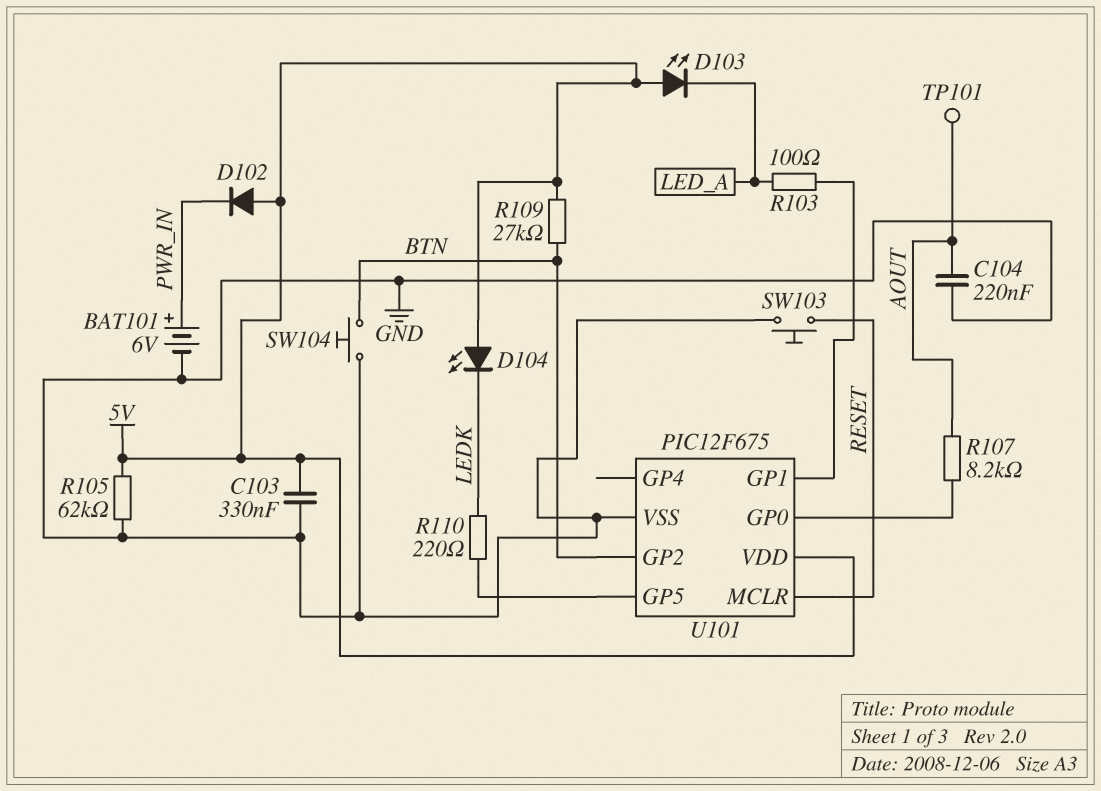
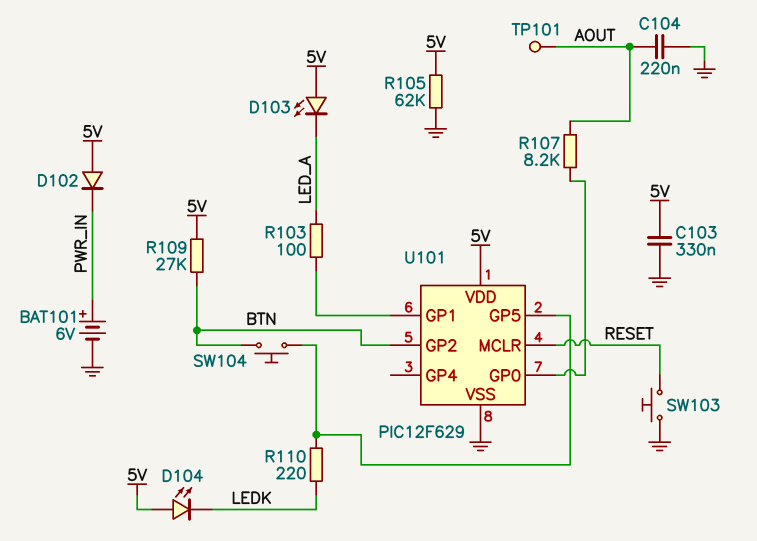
SW104: button (BTN, GND) -> button (BTN, U101/GP5)
U101: PIC12F675 -> PIC12F629

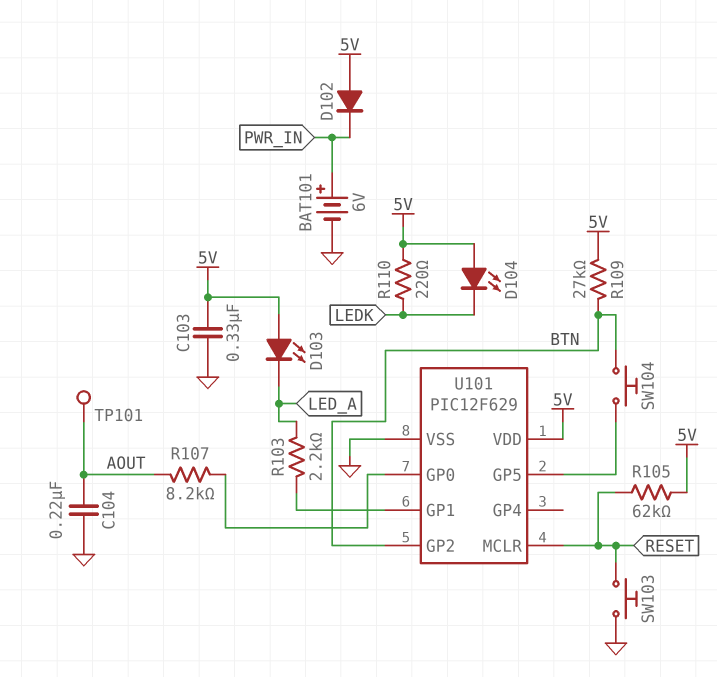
R103: 100 (LED_A, U101/GP1) -> 2.2k (LED_A, U101/GP1)
R105: 62k (5V, GND) -> 62k (5V, RESET)
R110: 220 (LEDK, U101/GP5) -> 220 (5V, LEDK)

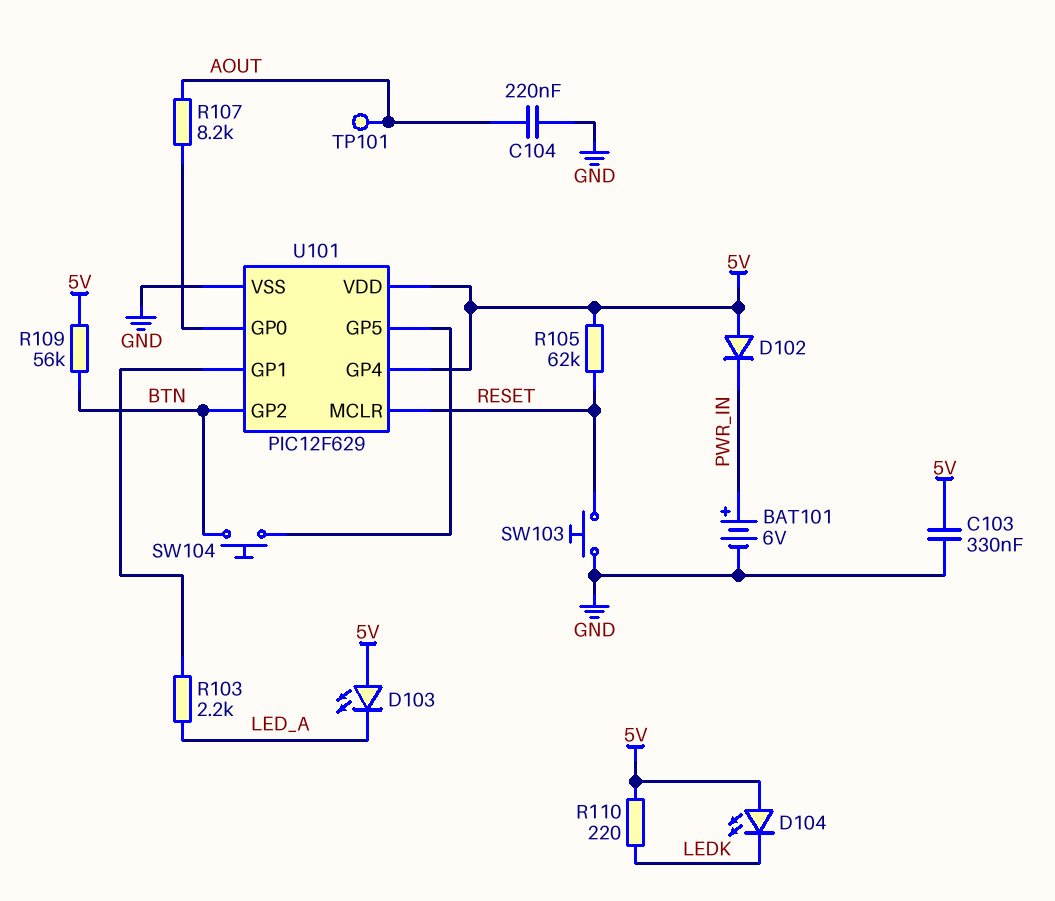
R109: 27k (5V, BTN) -> 56k (5V, BTN)
U101 pin GP4: none -> 5V

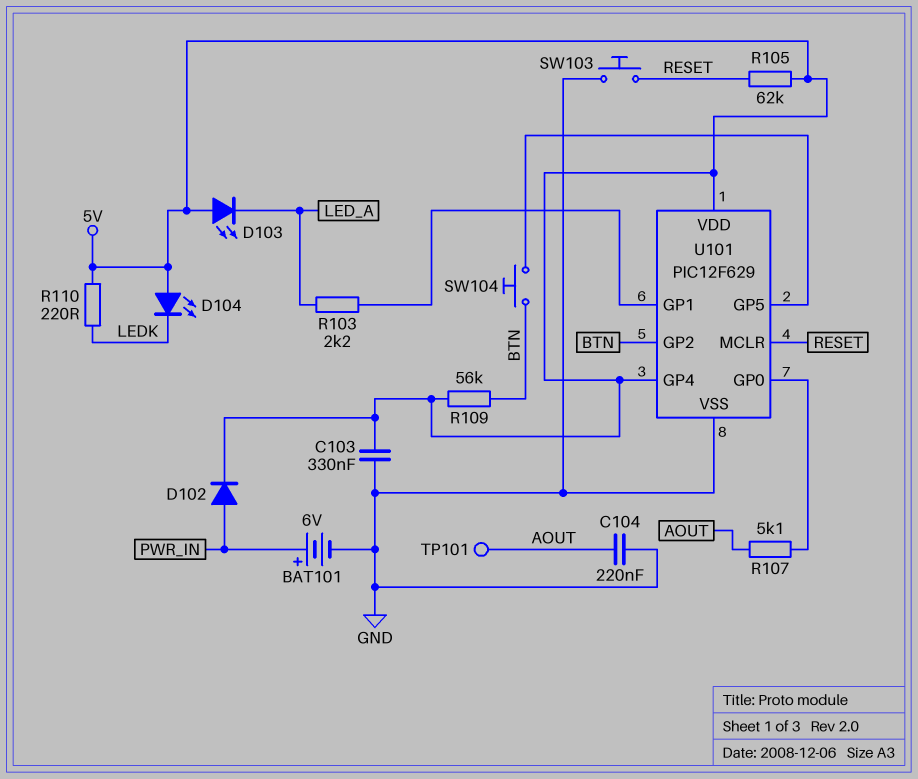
D102: diode (A 5V, K PWR_IN) -> diode (A PWR_IN, K 5V)
R107: 8.2k (AOUT, U101/GP0) -> 5.1k (AOUT, U101/GP0)

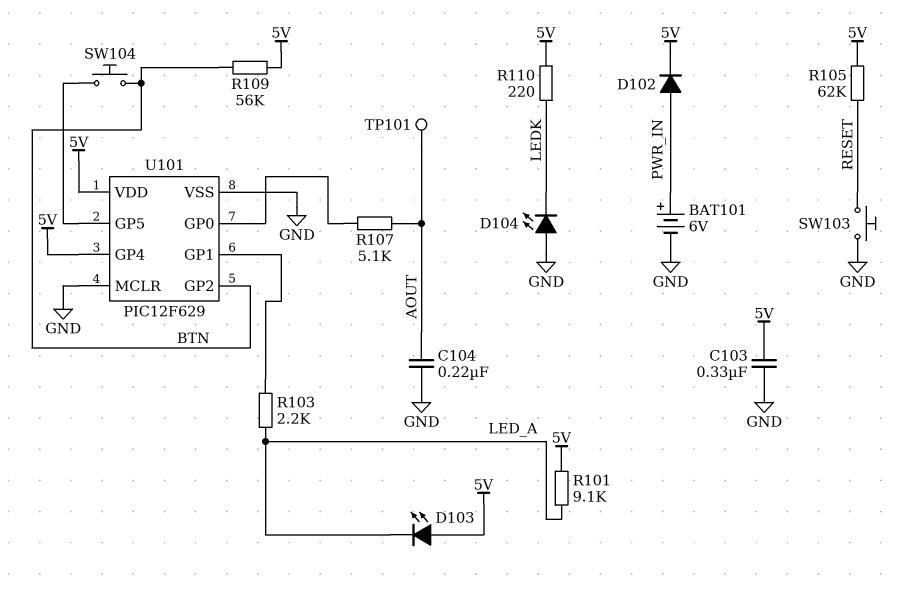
D104: LED (A 5V, K LEDK) -> LED (A GND, K LEDK)
R101: none -> 9.1k (5V, LED_A)
U101 pin MCLR: RESET -> GND

